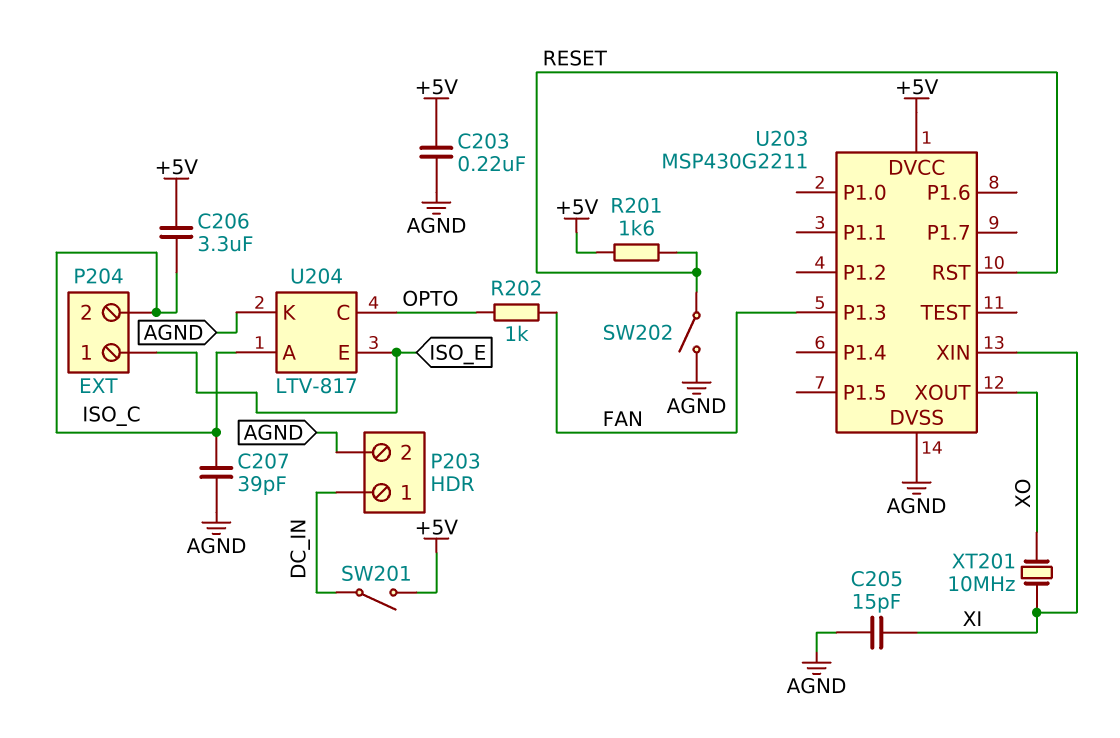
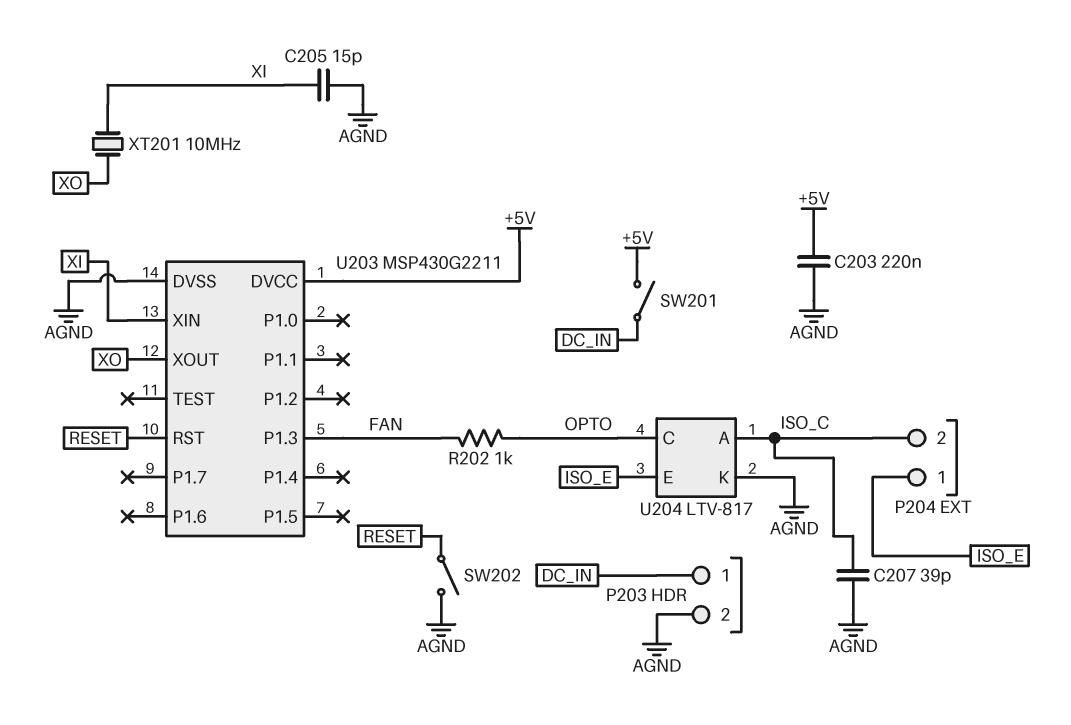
C206: 3.3uF (+5V, ISO_C) -> none
R201: 1.6k (+5V, RESET) -> none

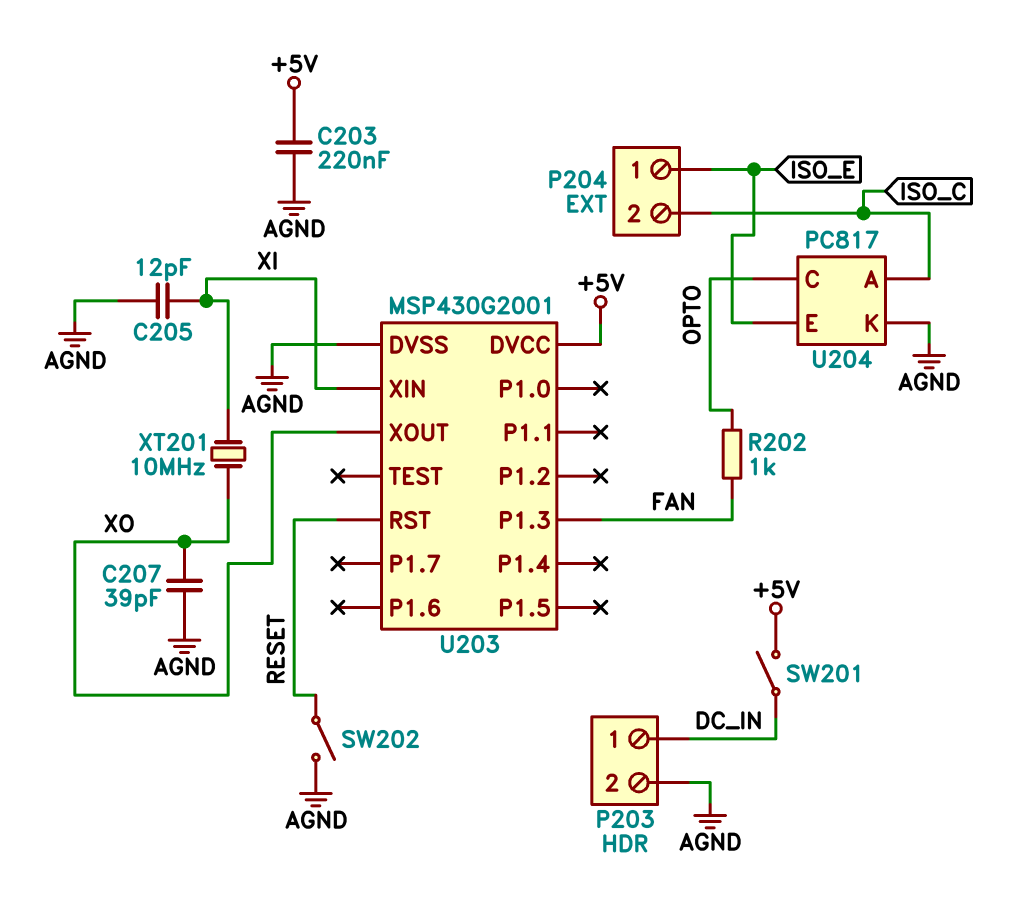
C205: 15pF (AGND, XI) -> 12pF (AGND, XI)
C207: 39pF (AGND, ISO_C) -> 39pF (AGND, XO)
U203: MSP430G2211 -> MSP430G2001
U204: LTV-817 -> PC817

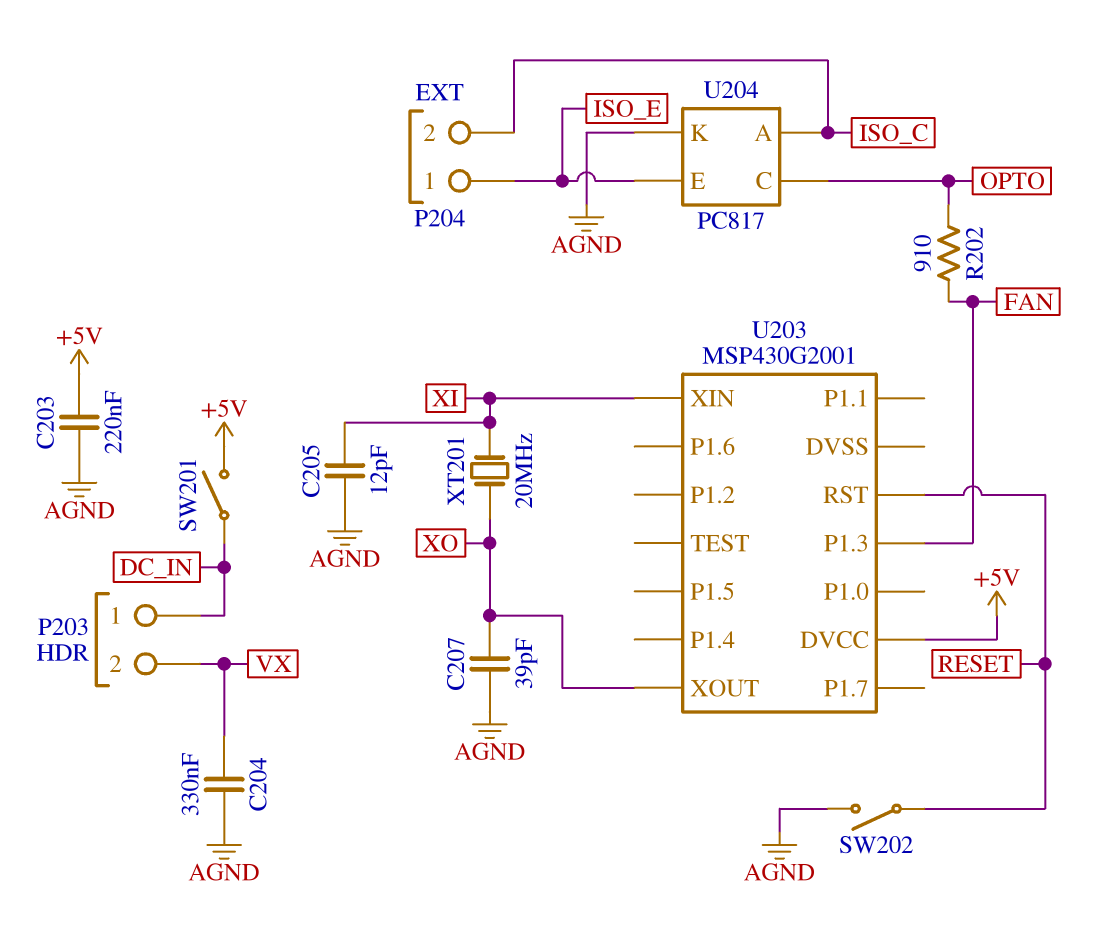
C204: none -> 330nF (AGND, VX)
P203 pin 2: AGND -> VX
R202: 1k (FAN, OPTO) -> 910 (FAN, OPTO)
U203 pin DVSS: AGND -> none
XT201: 10MHz (XI, XO) -> 20MHz (XI, XO)

